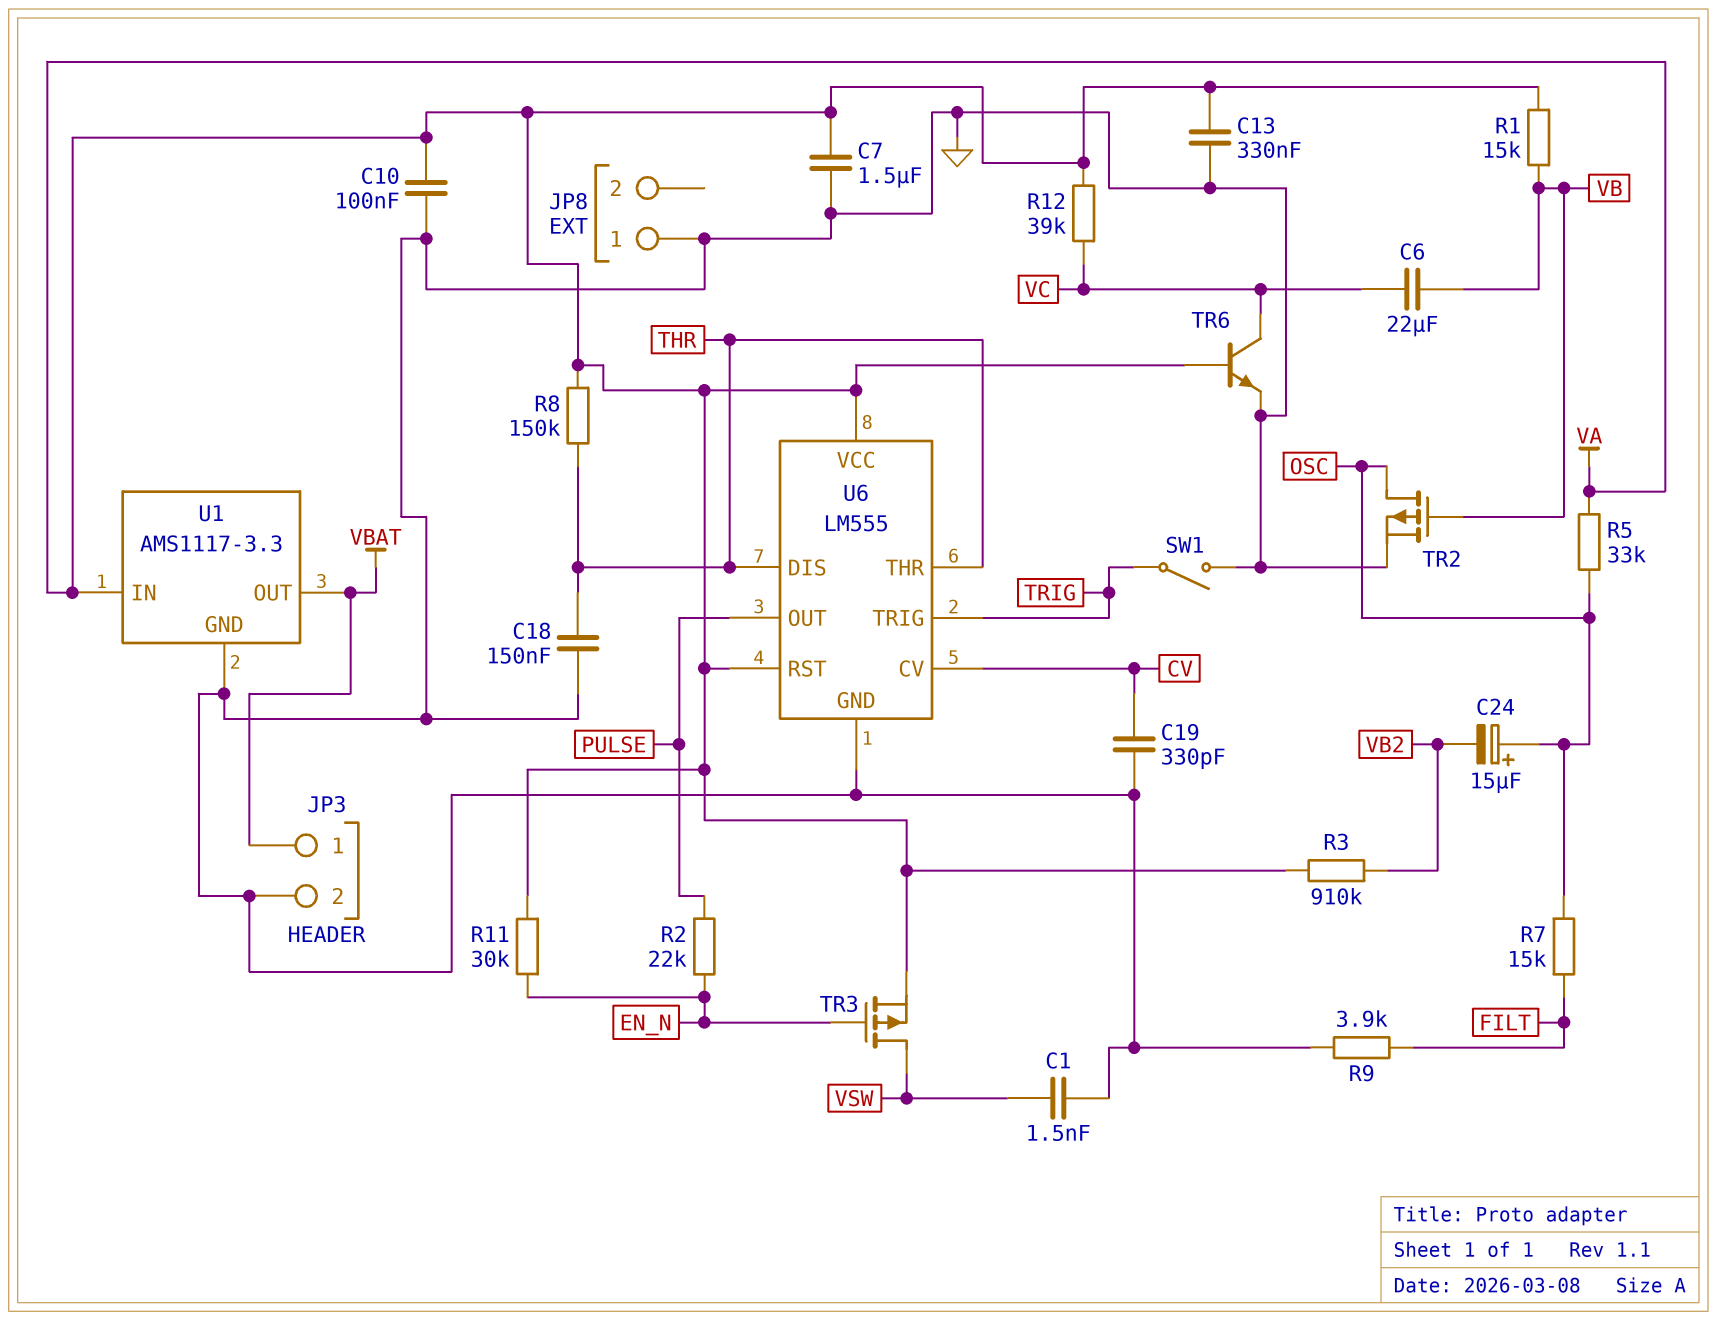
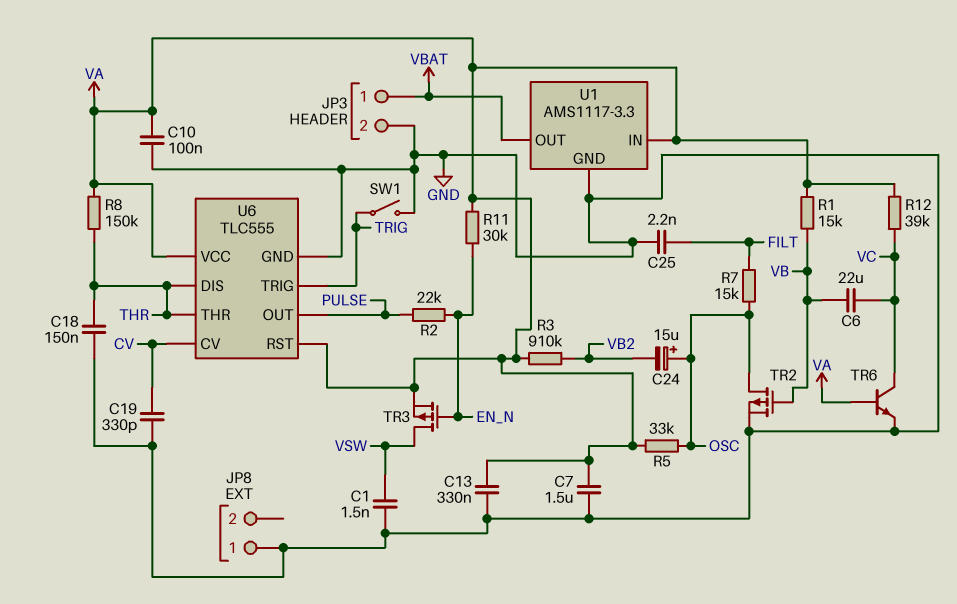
C25: none -> 2.2nF (FILT, GND)
R9: 3.9k (FILT, GND) -> none
U6: LM555 -> TLC555

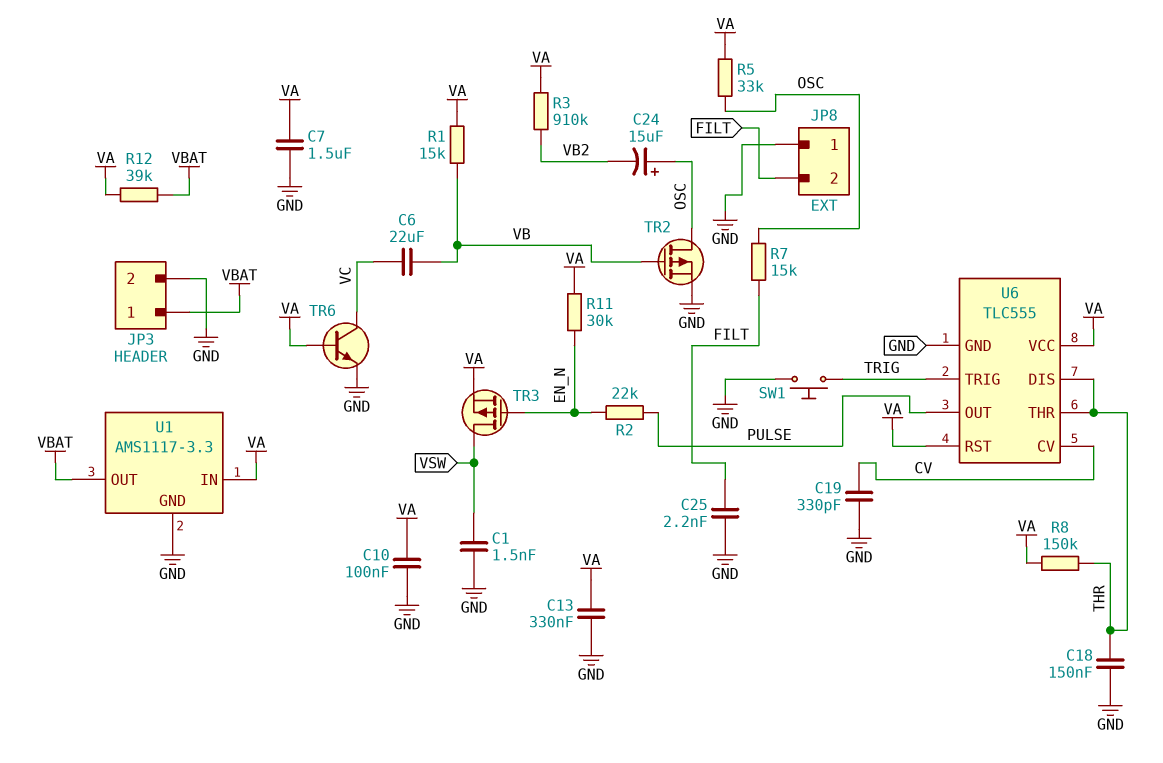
JP8 pin 2: none -> FILT
R12: 39k (VA, VC) -> 39k (VA, VBAT)
SW1: switch (GND, TRIG) -> button (GND, TRIG)

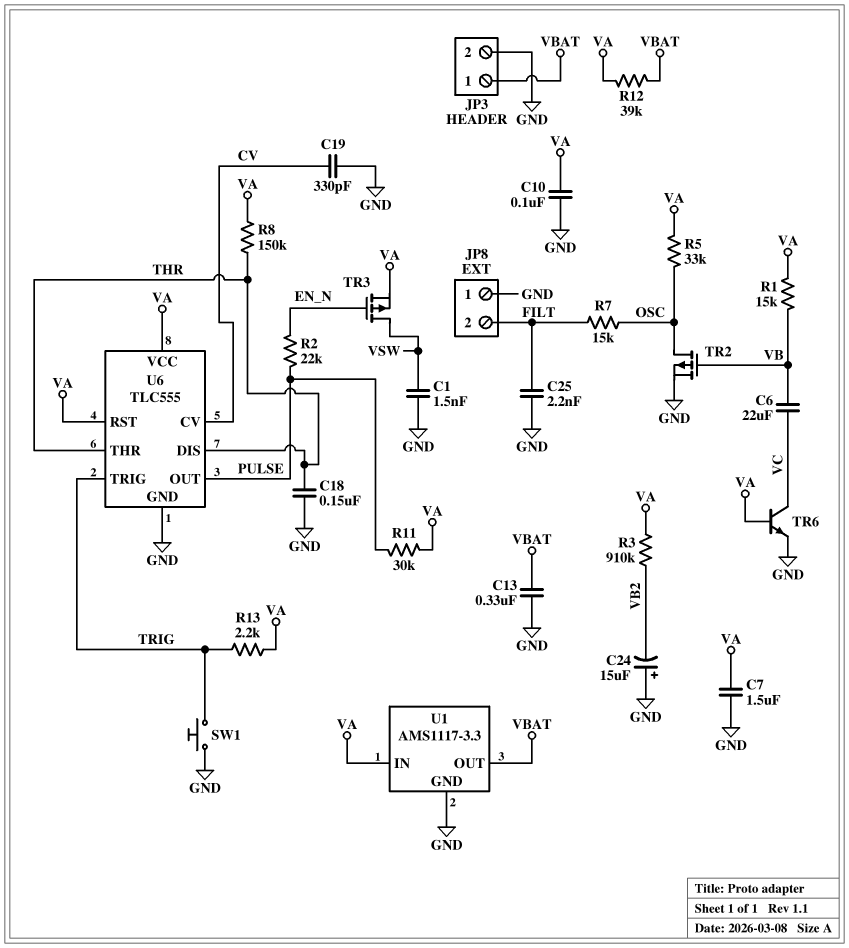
C13: 330nF (GND, VA) -> 330nF (GND, VBAT)
C24: 15uF (plus OSC, minus VB2) -> 15uF (plus GND, minus VB2)
R11: 30k (EN_N, VA) -> 30k (PULSE, VA)
R13: none -> 2.2k (TRIG, VA)

